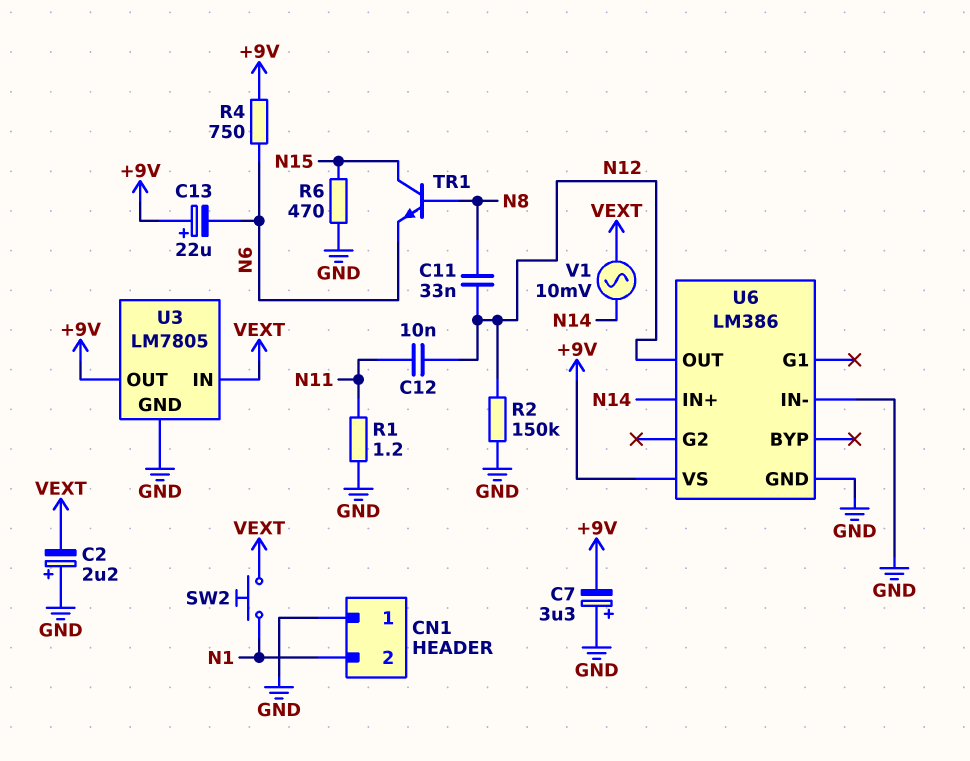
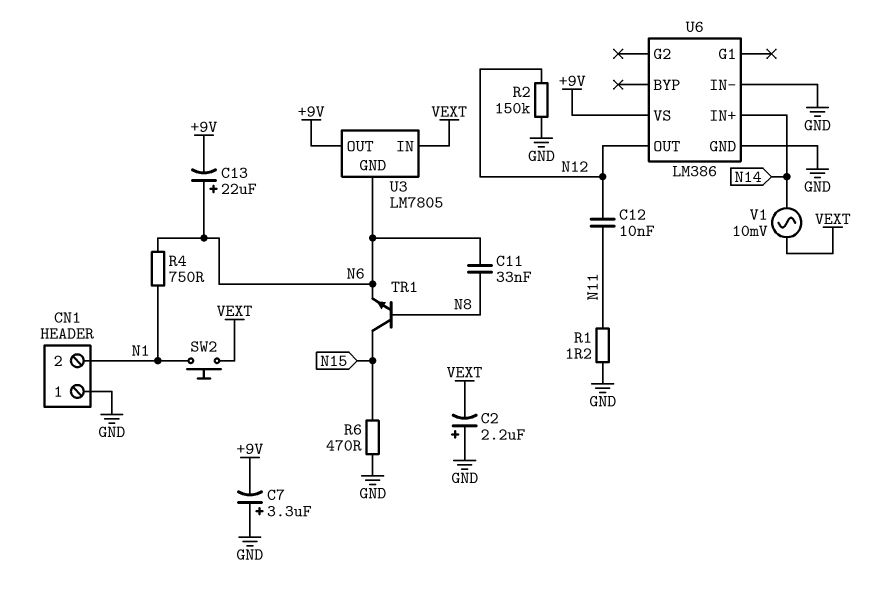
C11: 33nF (N8, N12) -> 33nF (N6, N8)
C13: 22uF (plus +9V, minus N6) -> 22uF (plus N6, minus +9V)
R4: 750 (+9V, N6) -> 750 (N1, N6)
U3 pin GND: GND -> N6

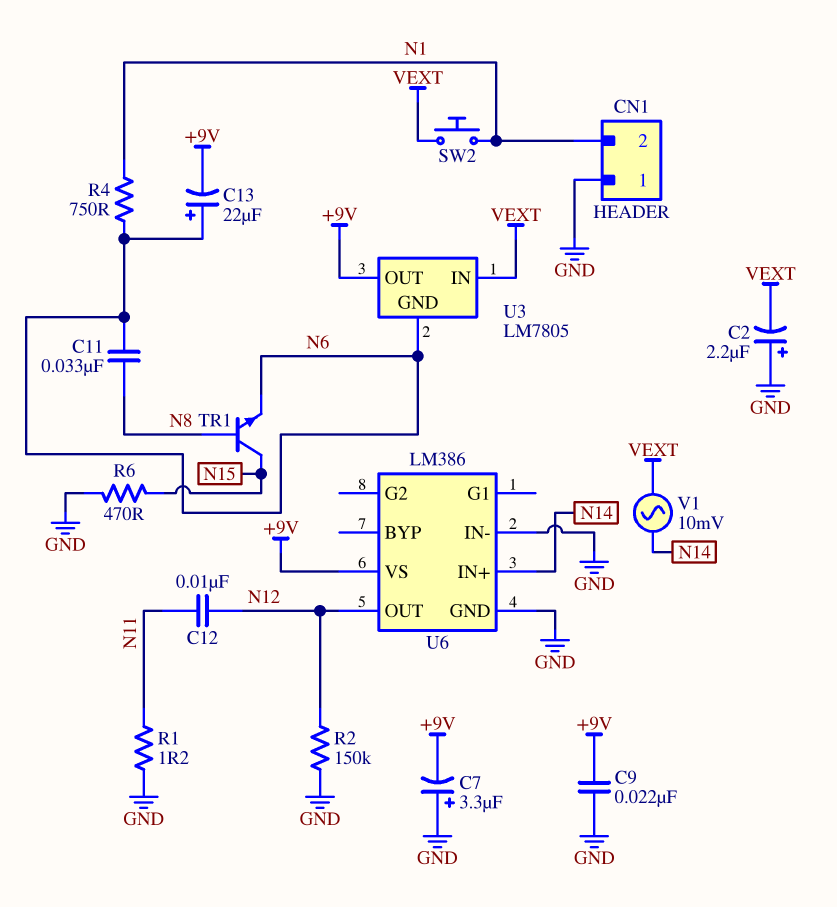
C9: none -> 22nF (+9V, GND)

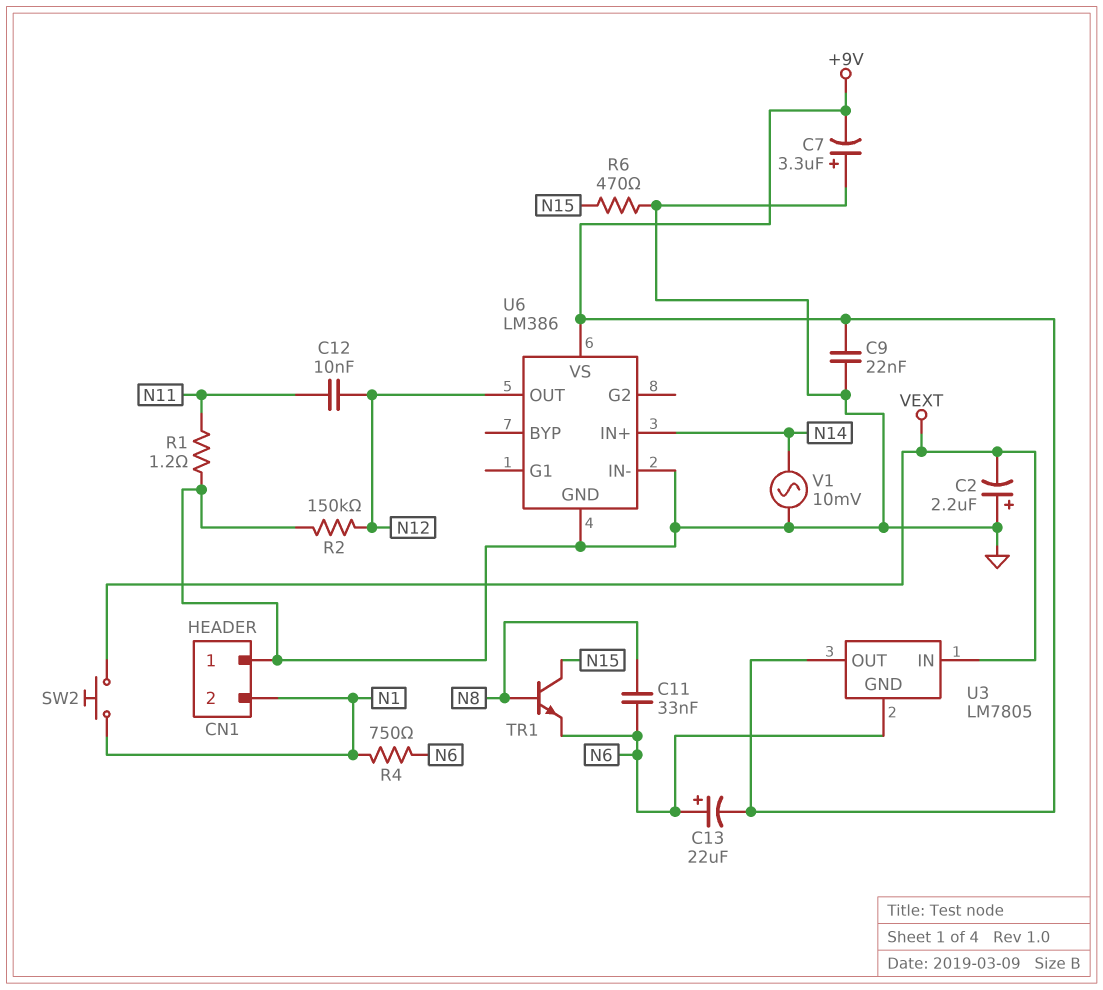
V1: AC 10mV (N14, VEXT) -> AC 10mV (GND, N14)

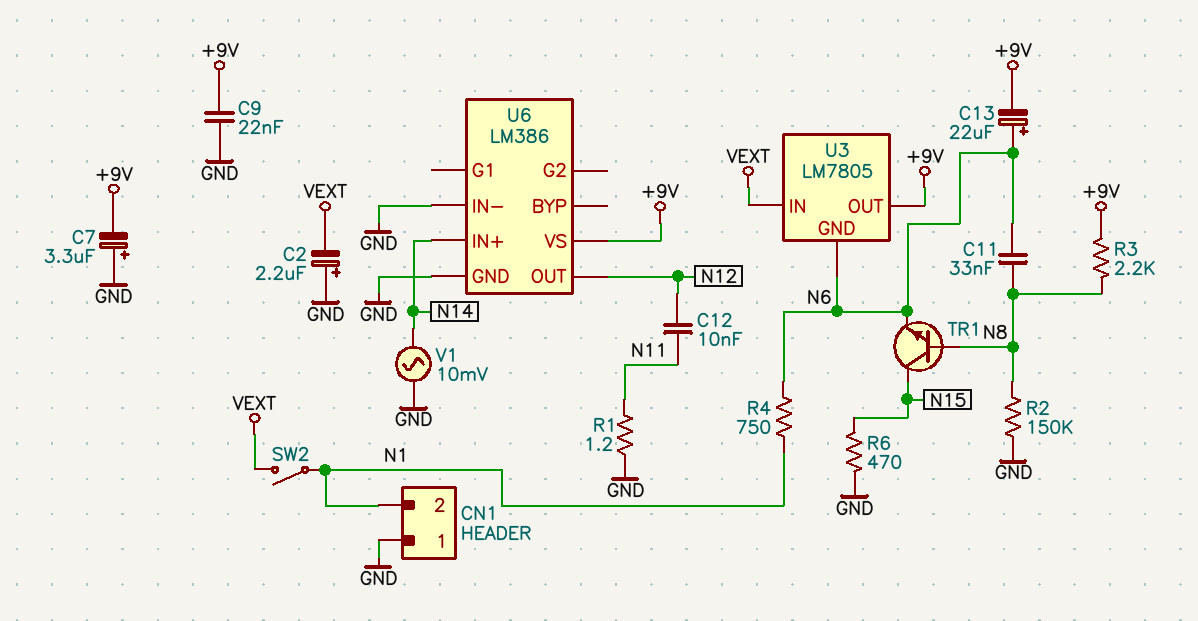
R2: 150k (GND, N12) -> 150k (GND, N8)
R3: none -> 2.2k (+9V, N8)
SW2: button (N1, VEXT) -> switch (N1, VEXT)

